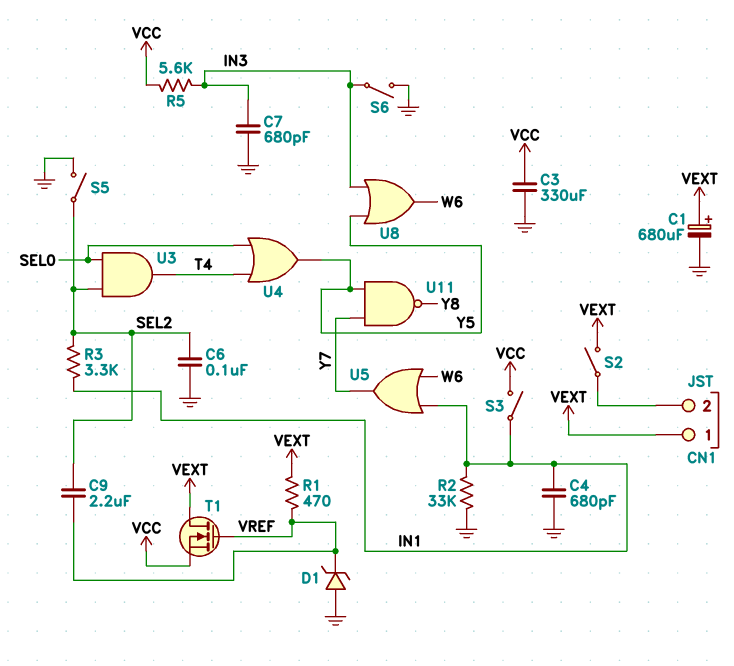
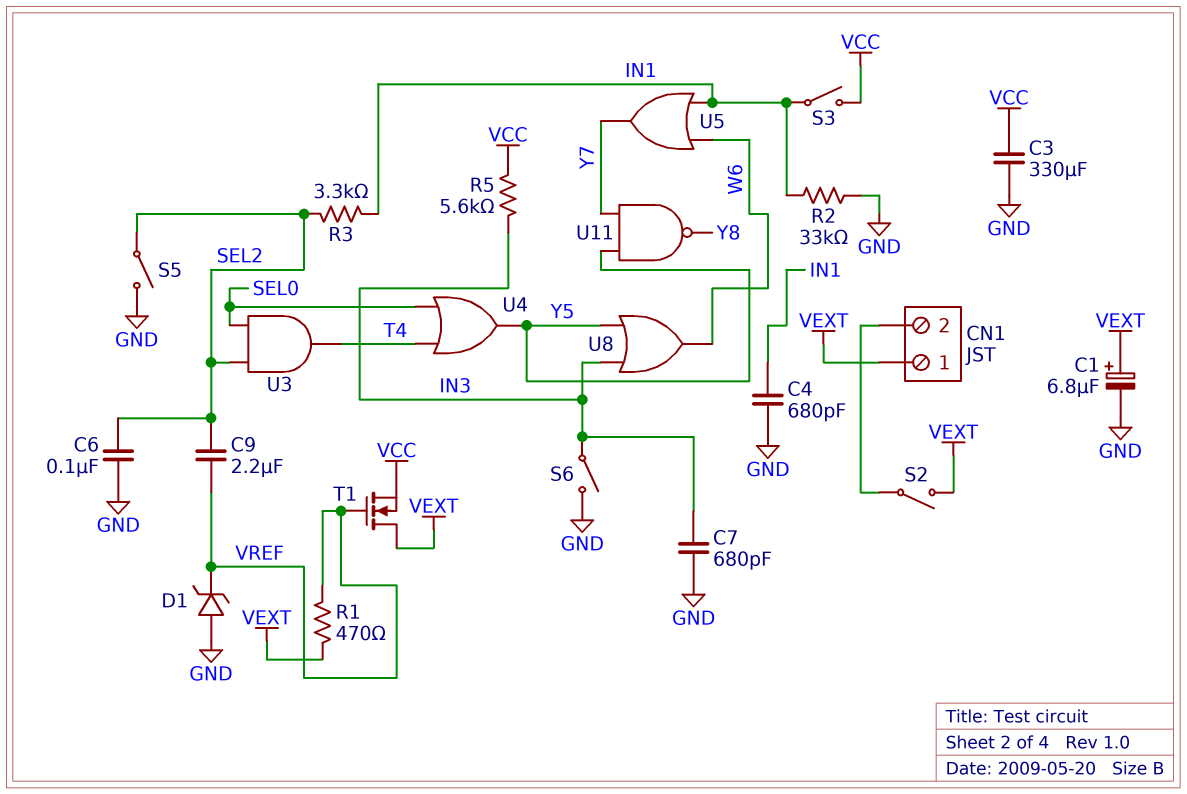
C1: 680uF (plus VEXT, minus GND) -> 6.8uF (plus VEXT, minus GND)

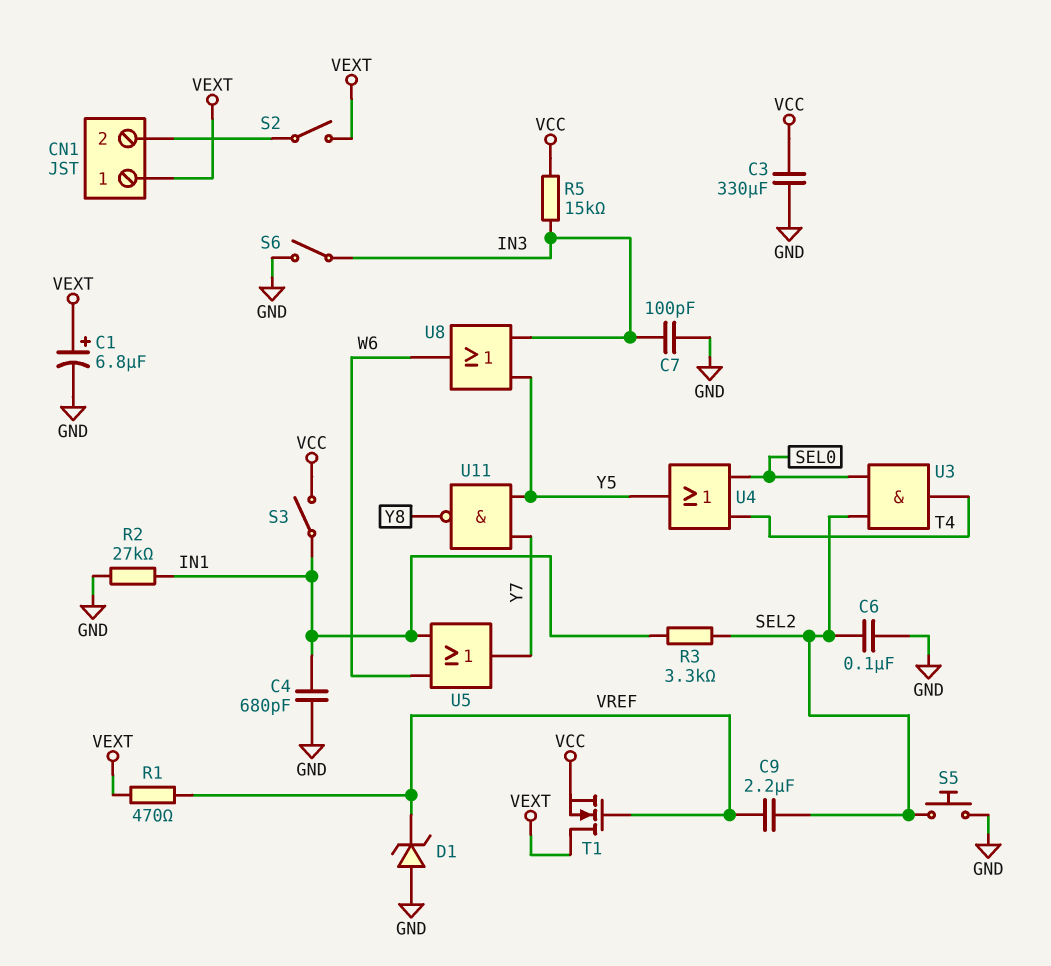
C7: 680pF (GND, IN3) -> 100pF (GND, IN3)
R2: 33k (GND, IN1) -> 27k (GND, IN1)
R5: 5.6k (IN3, VCC) -> 15k (IN3, VCC)
S5: switch (GND, SEL2) -> button (GND, SEL2)

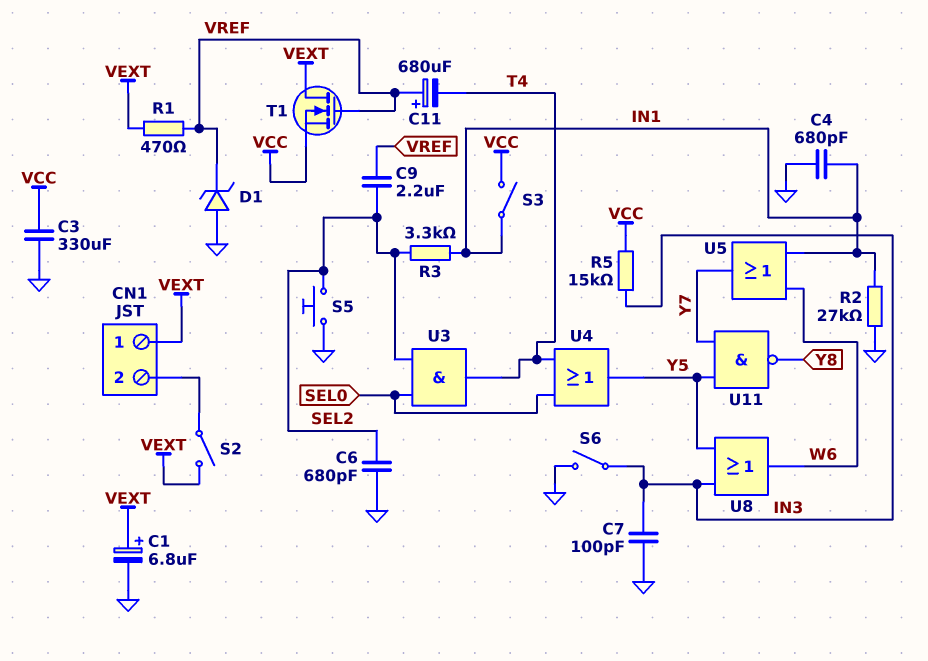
C6: 100nF (GND, SEL2) -> 680pF (GND, SEL2)
C11: none -> 680uF (plus VREF, minus T4)

